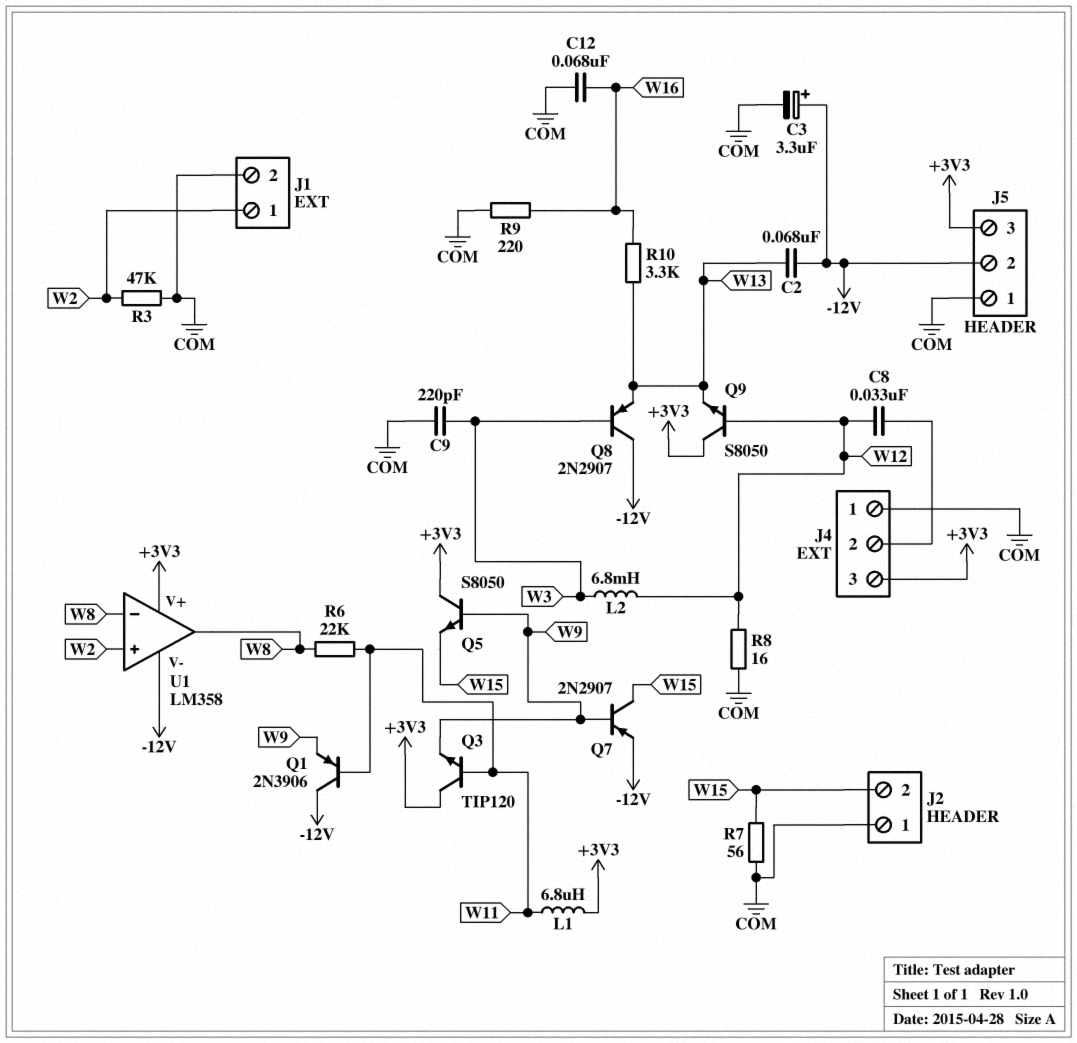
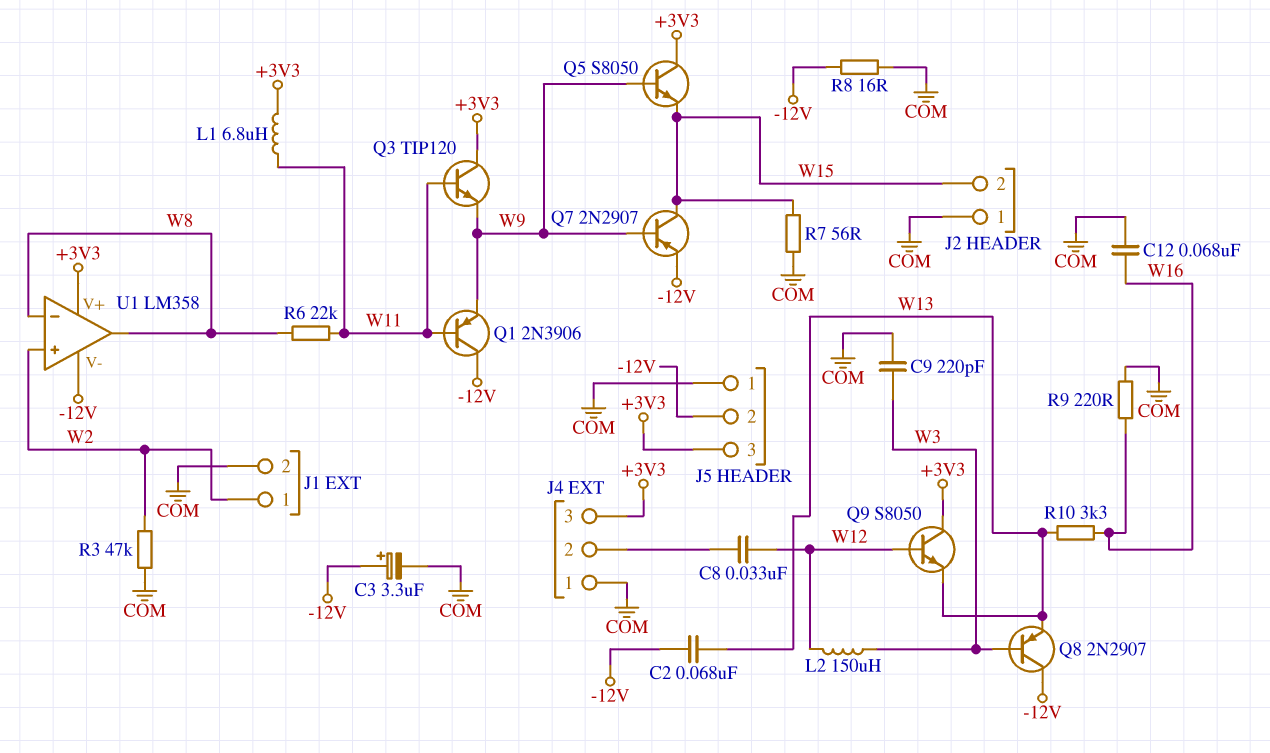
L2: 6.8mH (W3, W12) -> 150uH (W3, W12)
R8: 16 (COM, W12) -> 16 (-12V, COM)

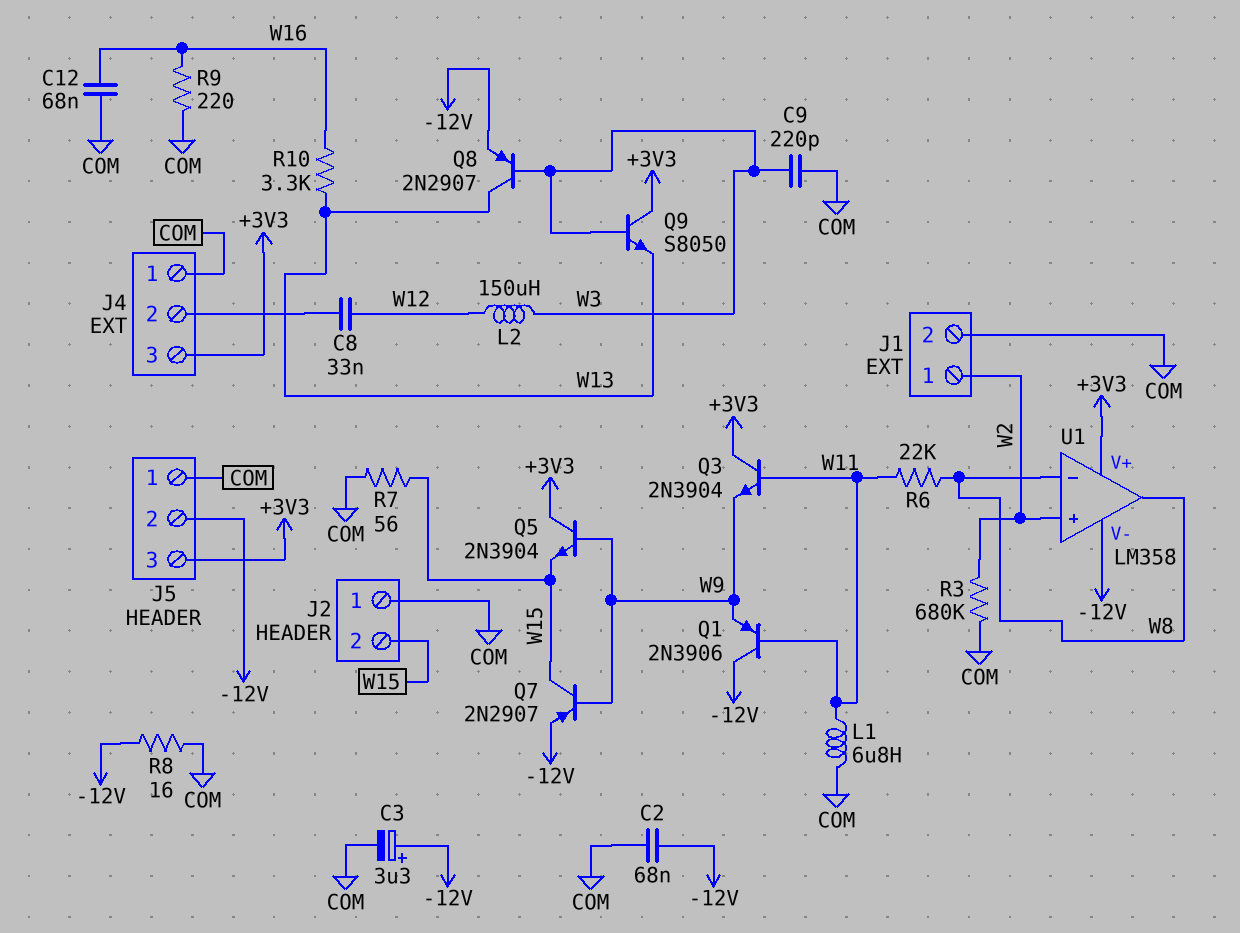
C2: 68nF (-12V, W13) -> 68nF (-12V, COM)
L1: 6.8uH (+3V3, W11) -> 6.8uH (COM, W11)
Q3: NPN TIP120 (B W11, C +3V3, E W9) -> NPN 2N3904 (B W11, C +3V3, E W9)
Q5: NPN S8050 (B W9, C +3V3, E W15) -> NPN 2N3904 (B W9, C +3V3, E W15)
Q8: PNP 2N2907 (B W3, C -12V, E W13) -> PNP 2N2907 (B W3, C W13, E -12V)
Q9: NPN S8050 (B W12, C +3V3, E W13) -> NPN S8050 (B W3, C +3V3, E W13)
R3: 47k (COM, W2) -> 680k (COM, W2)

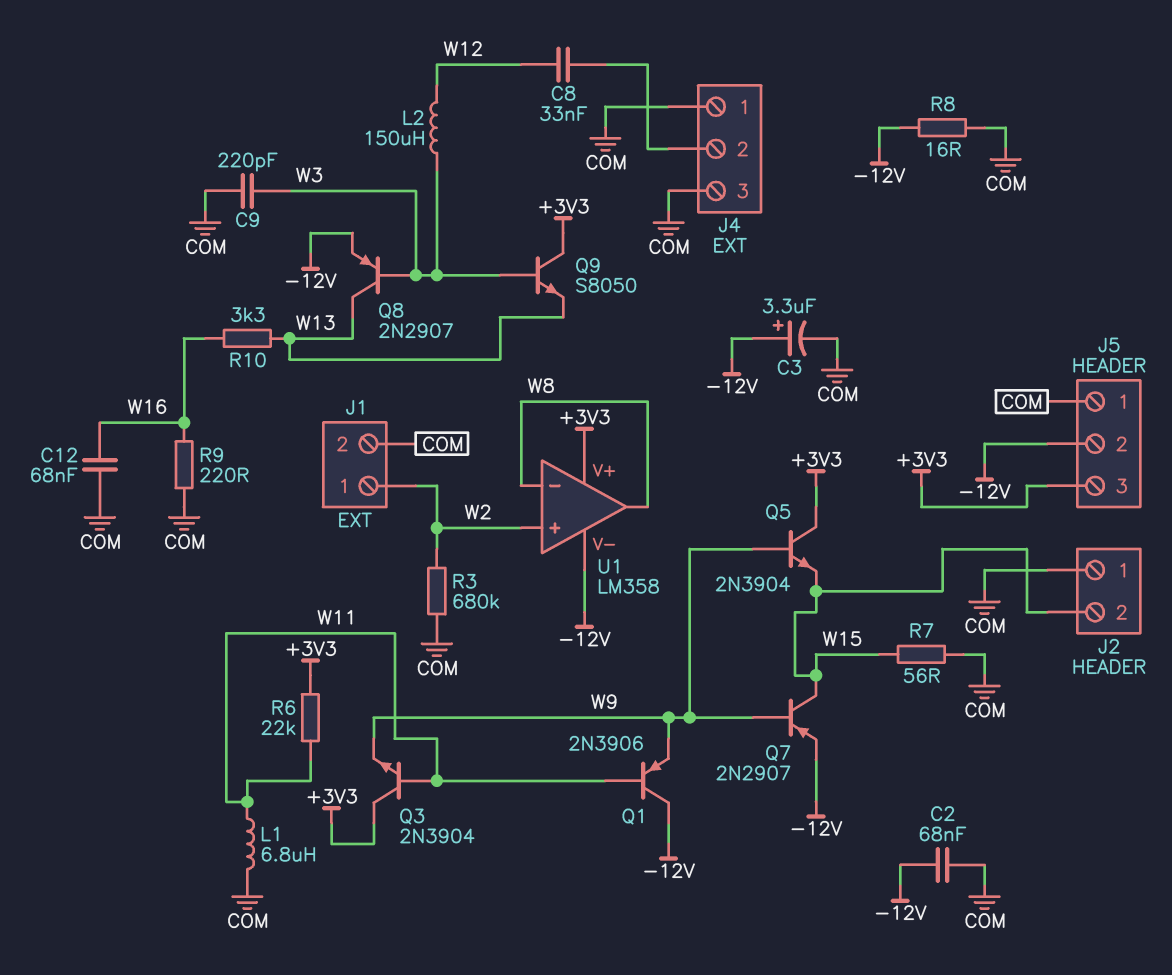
J4 pin 3: +3V3 -> COM
R6: 22k (W8, W11) -> 22k (+3V3, W11)

